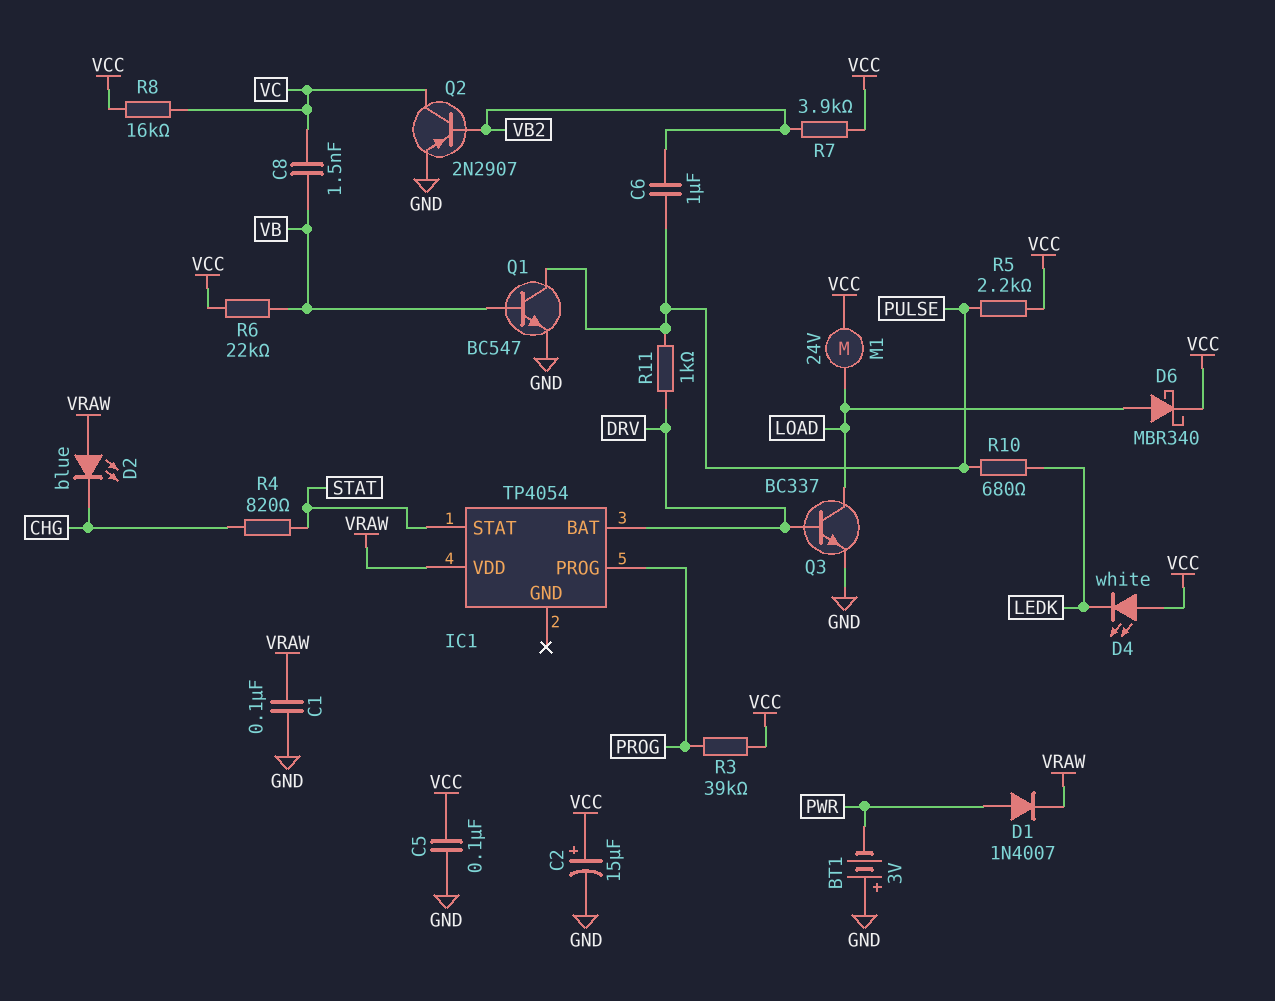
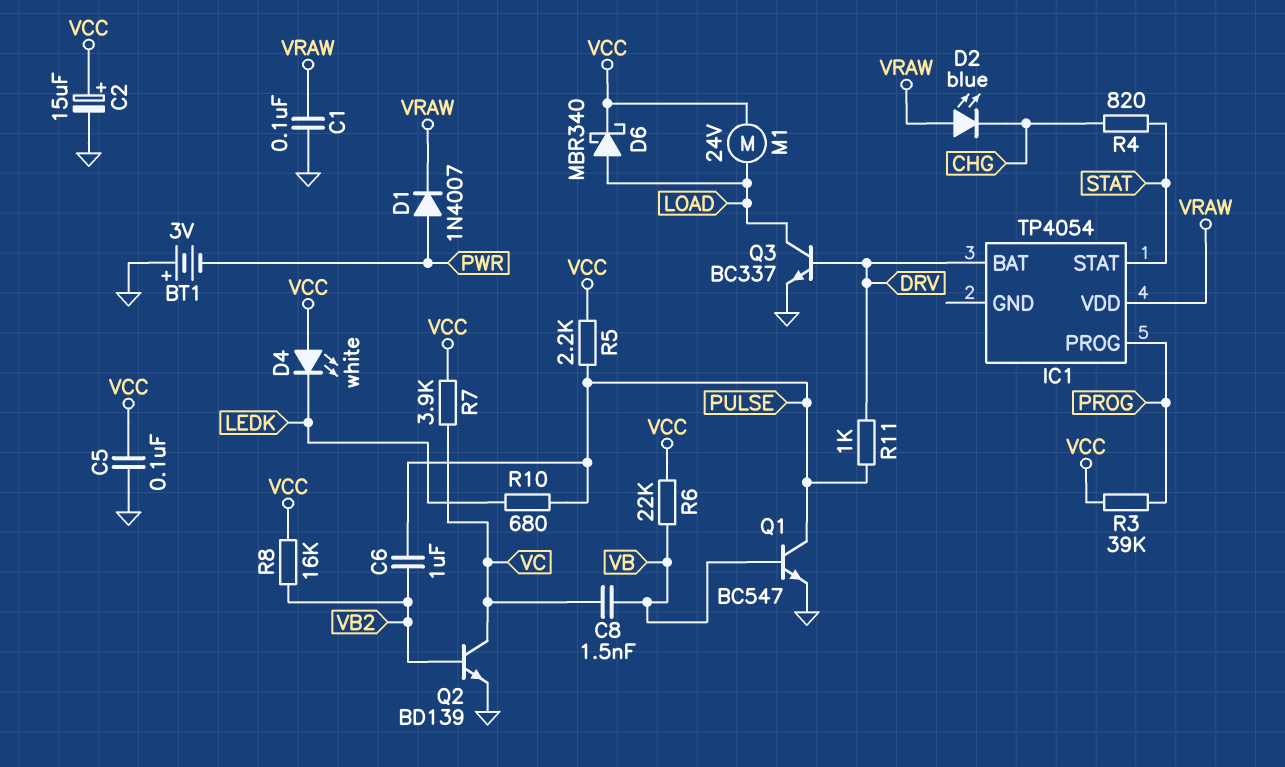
Q2: PNP 2N2907 (B VB2, C VC, E GND) -> NPN BD139 (B VB2, C VC, E GND)
R7: 3.9k (VB2, VCC) -> 3.9k (VC, VCC)
R8: 16k (VC, VCC) -> 16k (VB2, VCC)

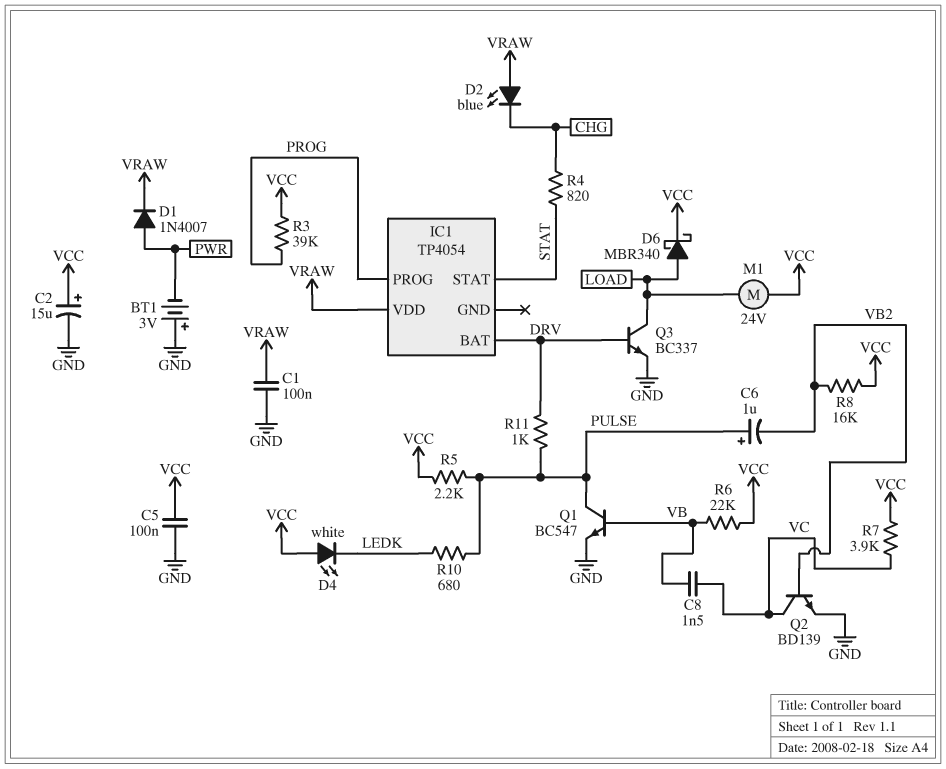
C6: 1uF (PULSE, VB2) -> 1uF (plus PULSE, minus VB2)

